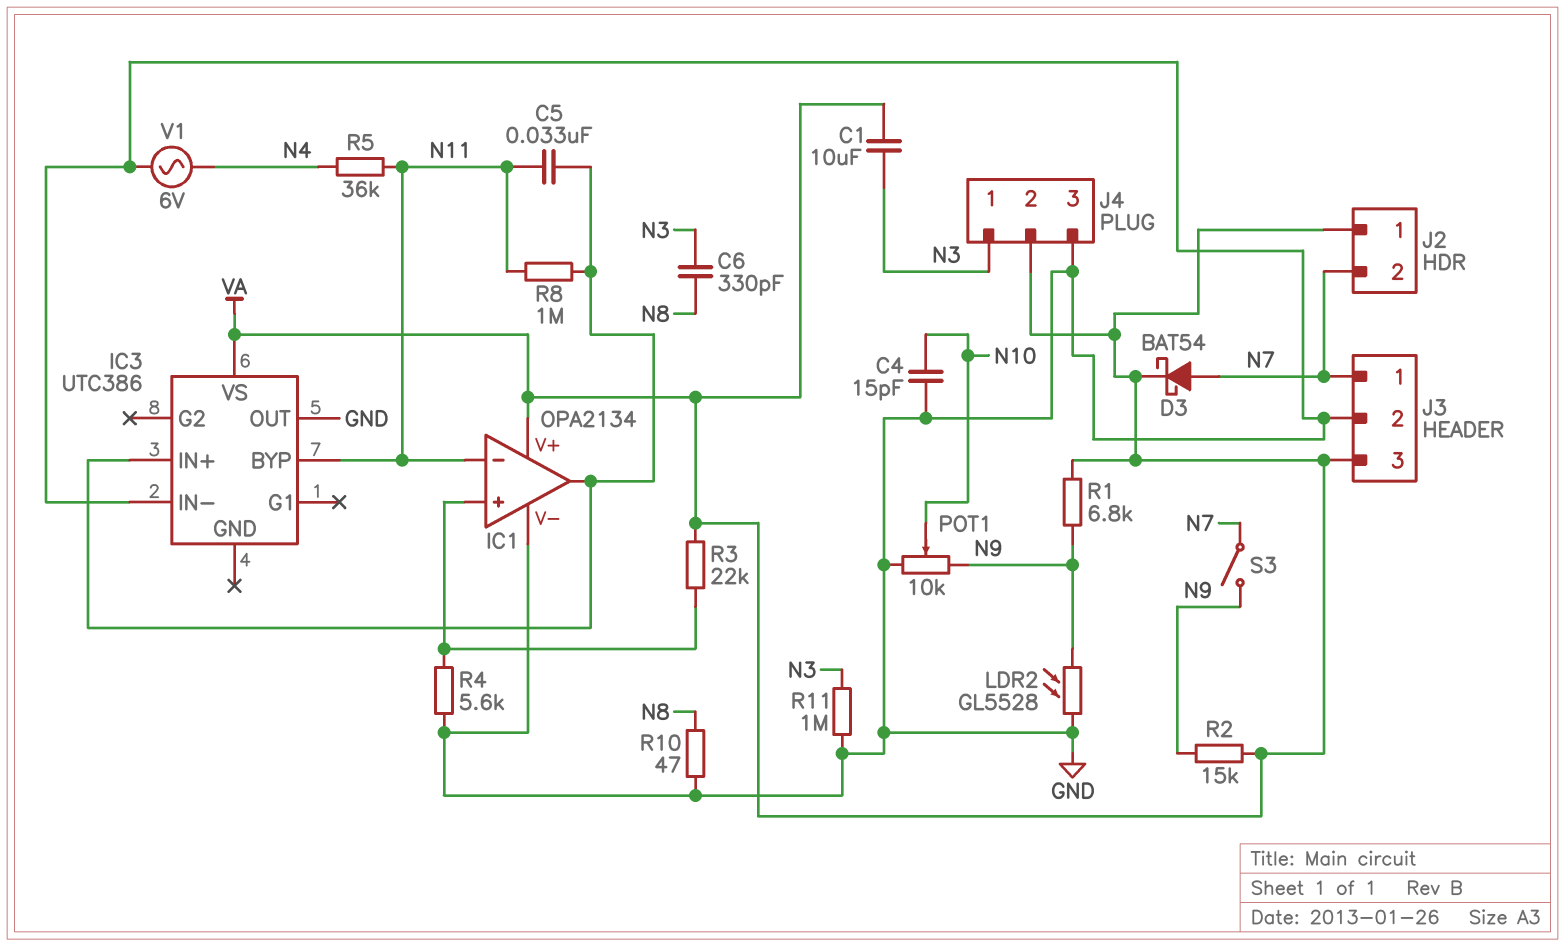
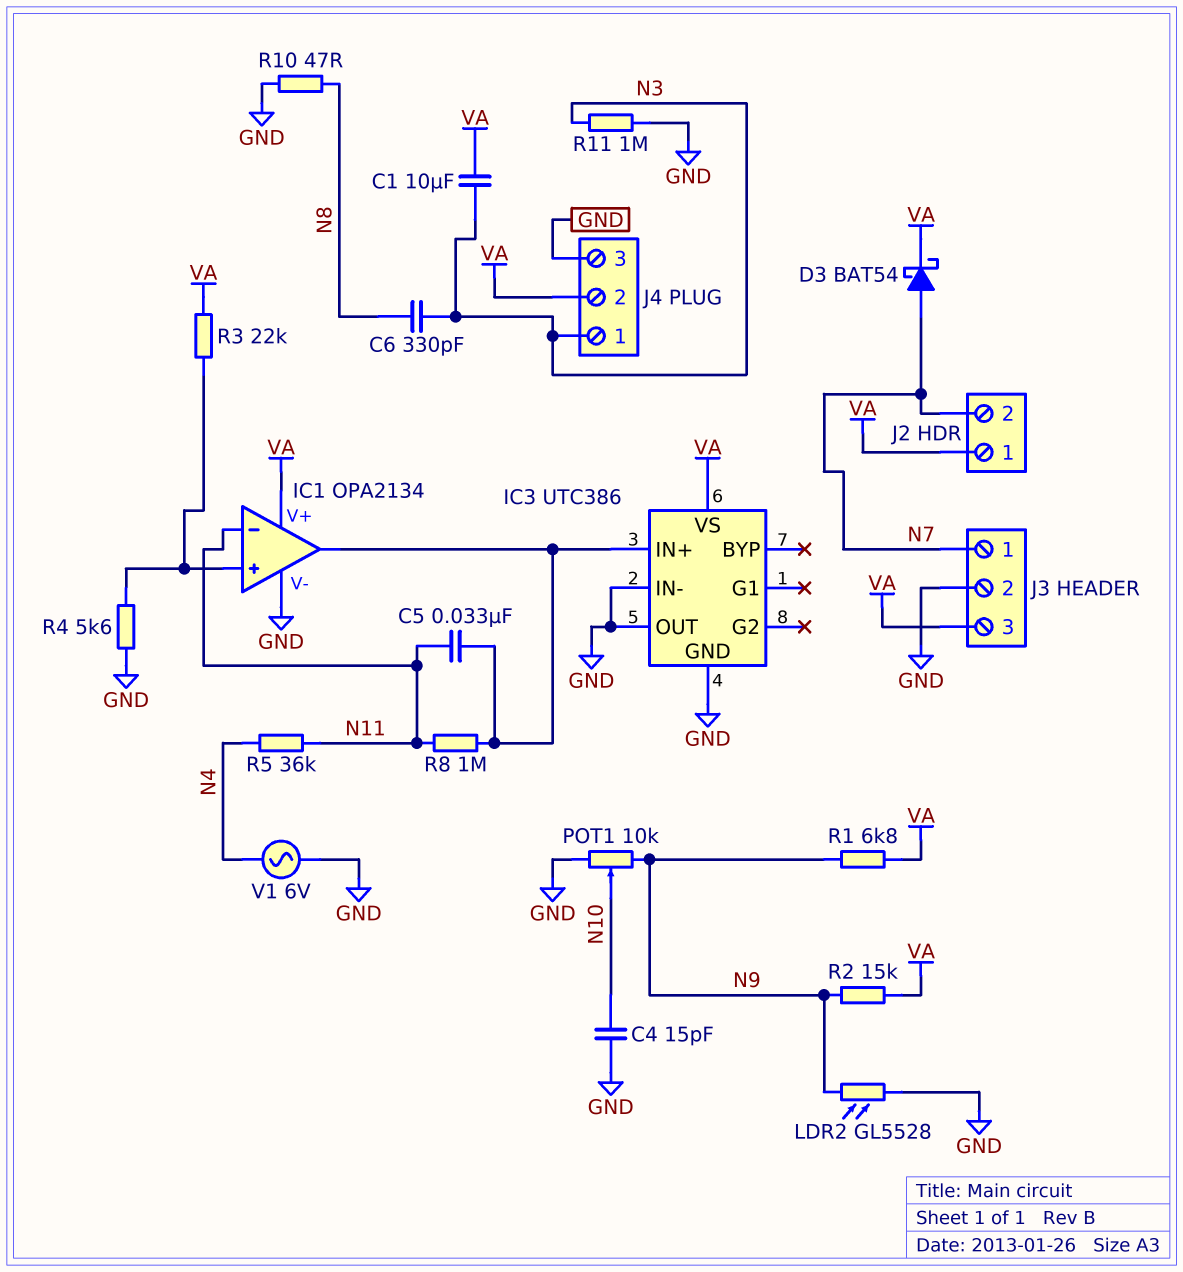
IC3 pin BYP: N11 -> none
IC3 pin GND: none -> GND
S3: switch (N7, N9) -> none

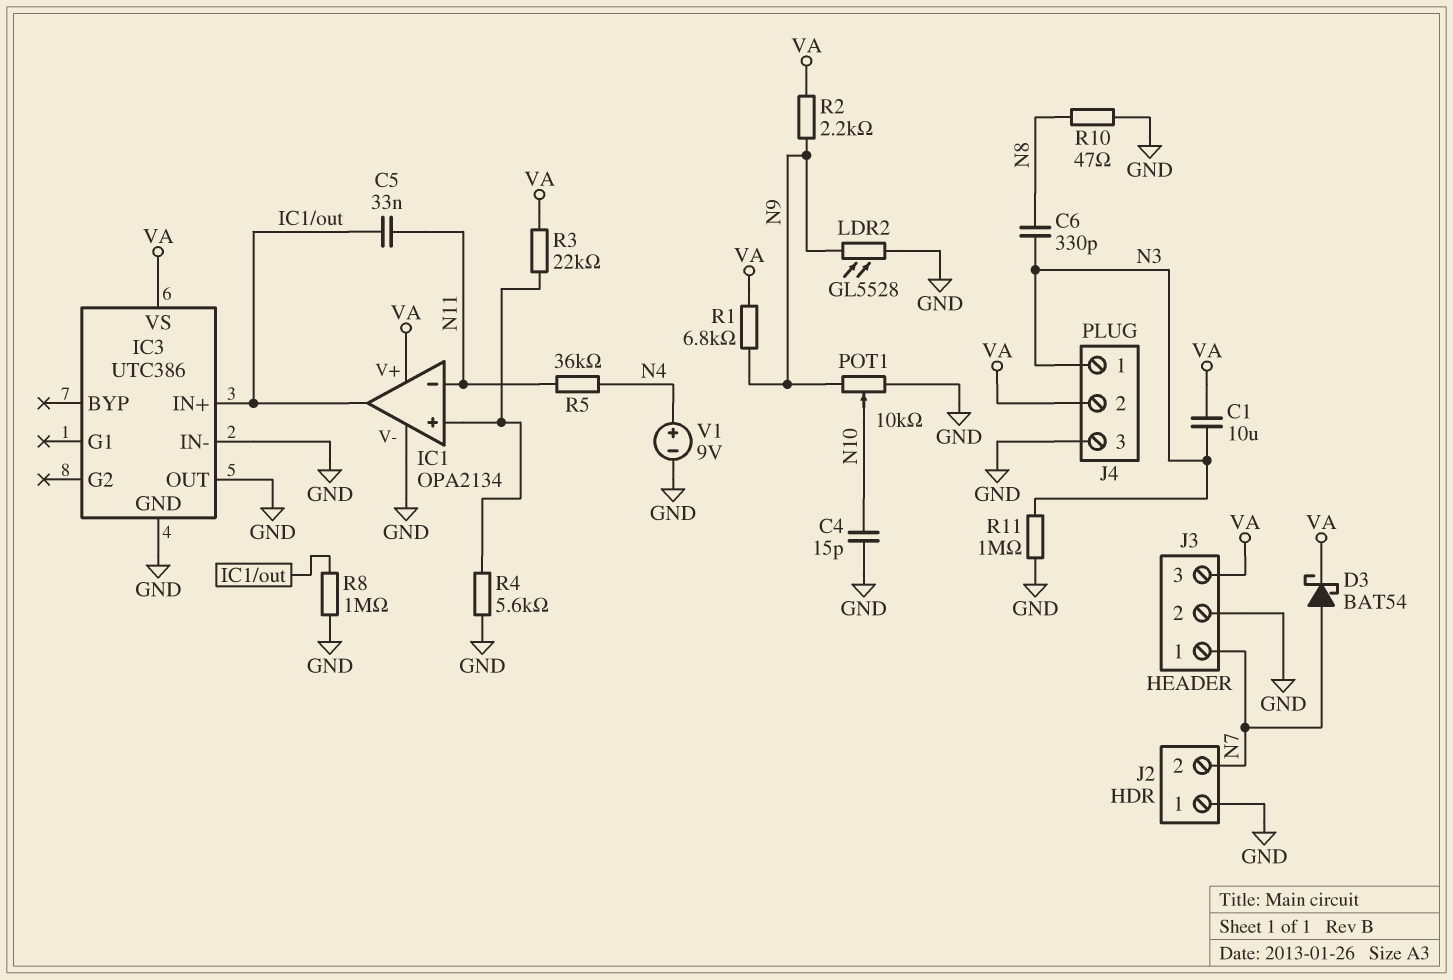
J2 pin 1: VA -> GND
R2: 15k (N9, VA) -> 2.2k (N9, VA)
R8: 1M (IC1/out, N11) -> 1M (GND, IC1/out)
V1: AC 6V (GND, N4) -> 9V (plus N4, minus GND)

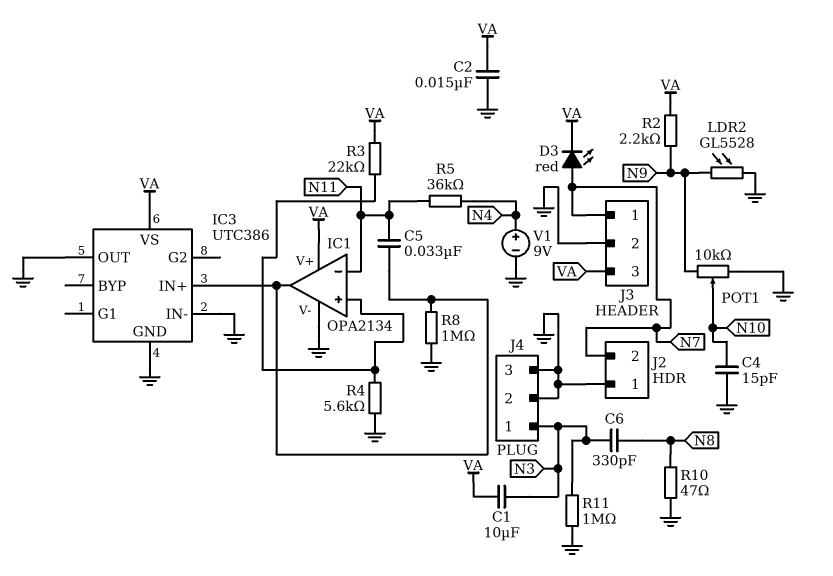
C2: none -> 15nF (GND, VA)
D3: schottky BAT54 (A N7, K VA) -> LED red (A N7, K VA)
J4 pin 2: VA -> GND
R1: 6.8k (N9, VA) -> none

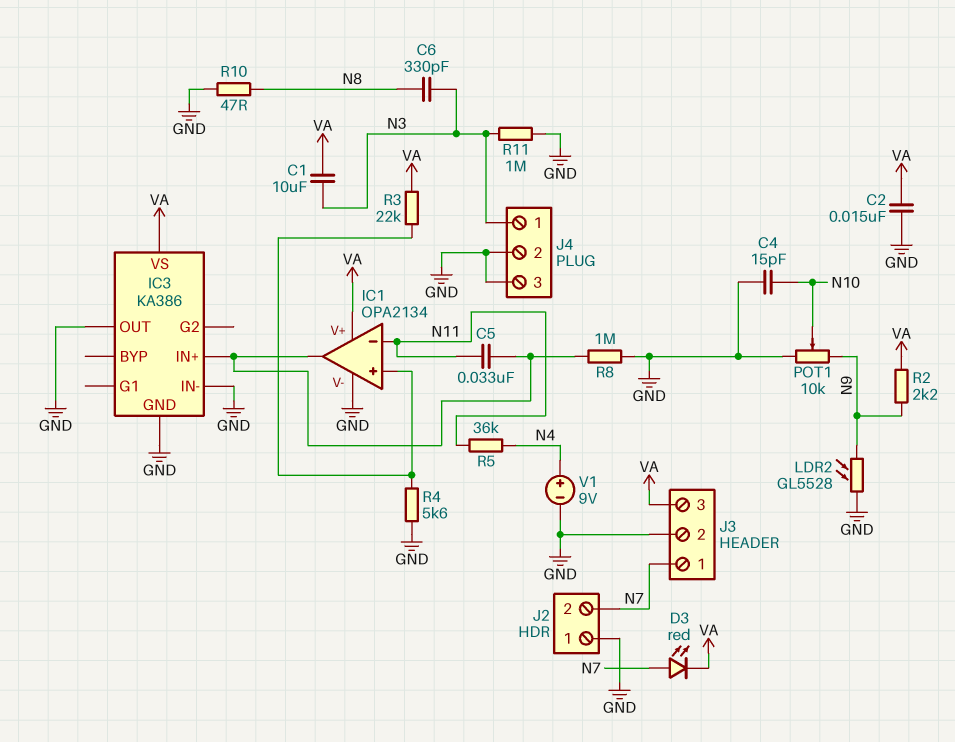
IC3: UTC386 -> KA386

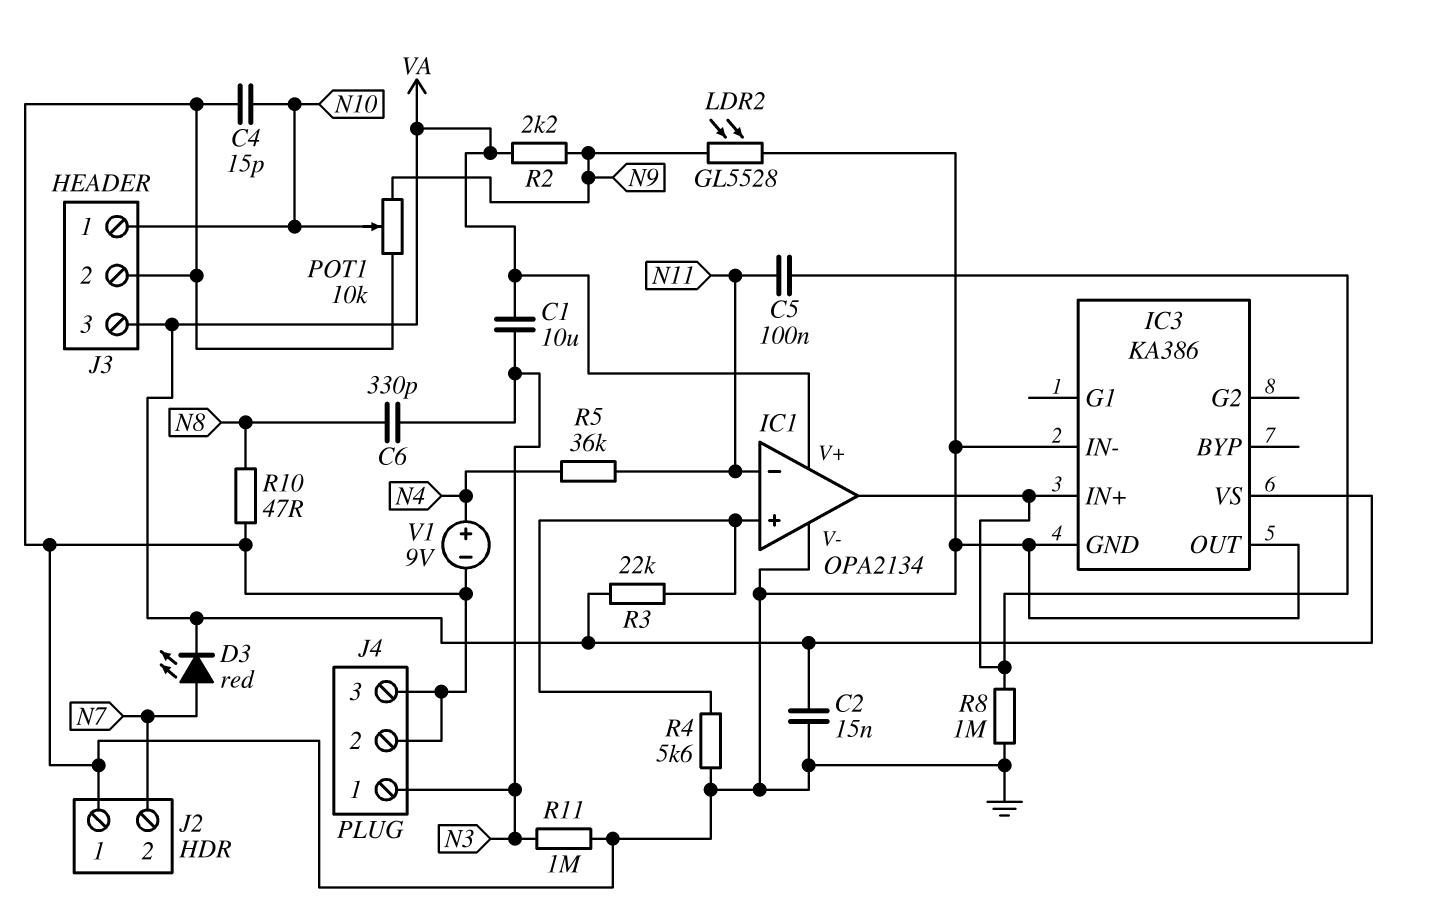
C5: 33nF (IC1/out, N11) -> 100nF (IC1/out, N11)
J3 pin 1: N7 -> N10

